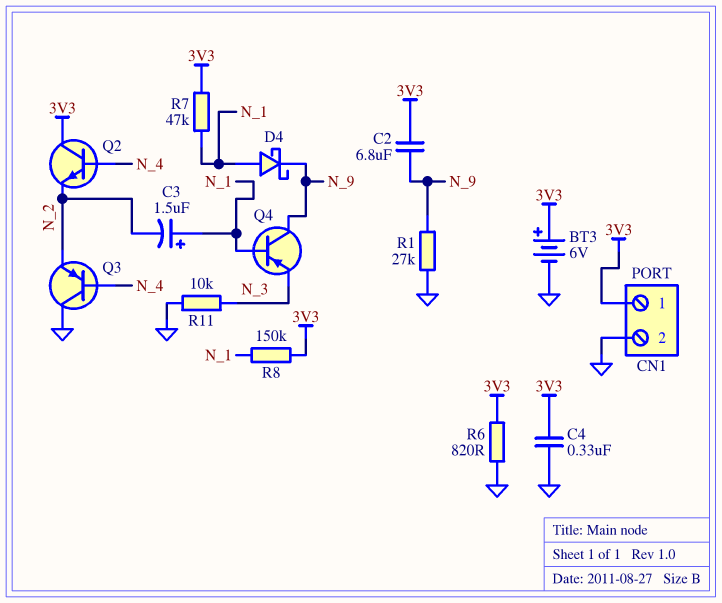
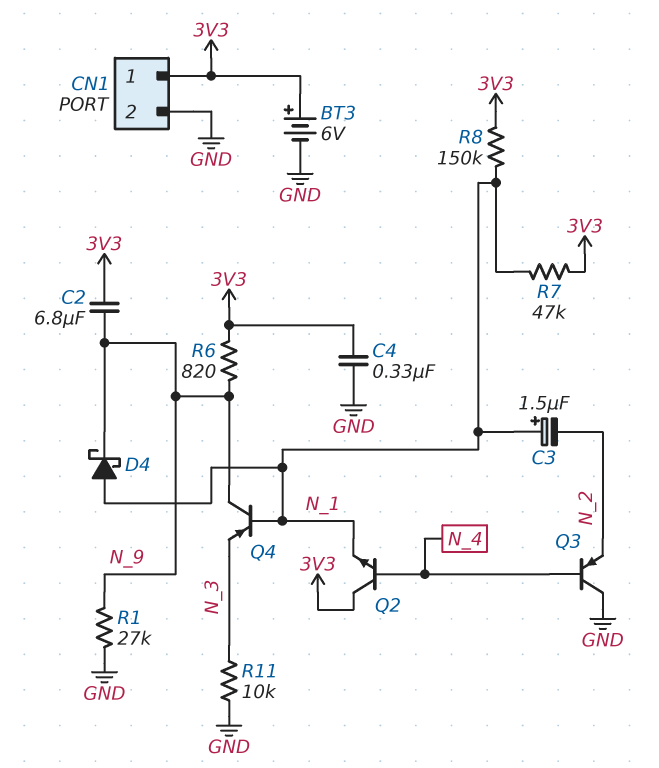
Q2: NPN (B N_4, C 3V3, E N_2) -> NPN (B N_4, C 3V3, E N_1)
R6: 820 (3V3, GND) -> 820 (3V3, N_9)

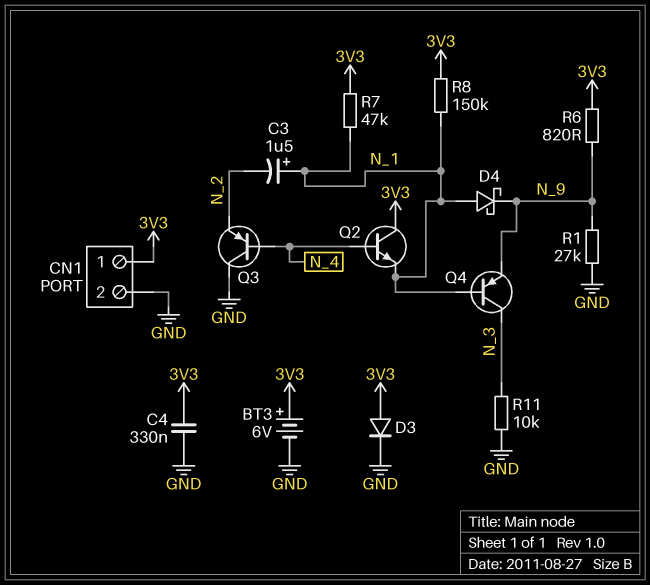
C2: 6.8uF (3V3, N_9) -> none
D3: none -> diode (A 3V3, K GND)
Q4: PNP (B N_1, C N_9, E N_3) -> PNP (B N_1, C N_3, E N_9)

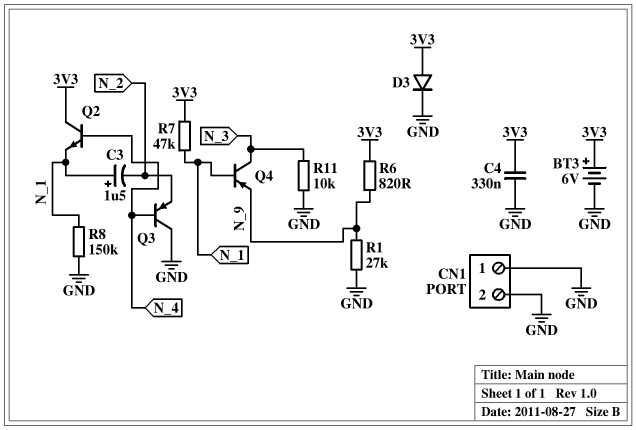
CN1 pin 1: 3V3 -> GND
D4: schottky (A N_1, K N_9) -> none
R8: 150k (3V3, N_1) -> 150k (GND, N_1)

